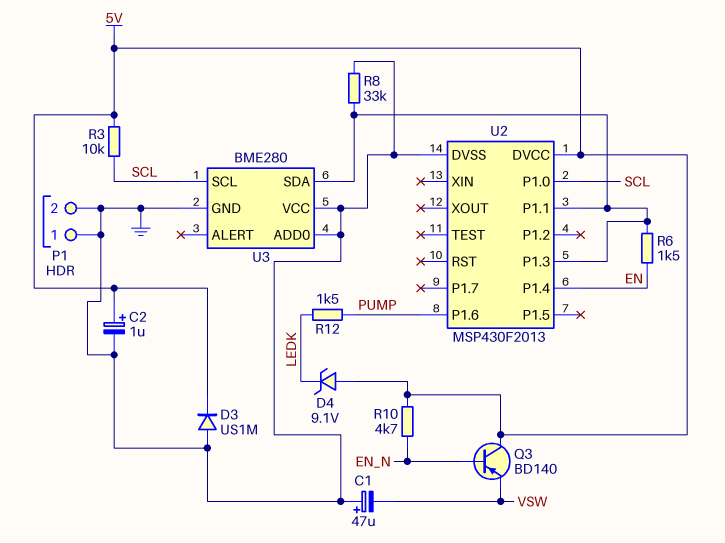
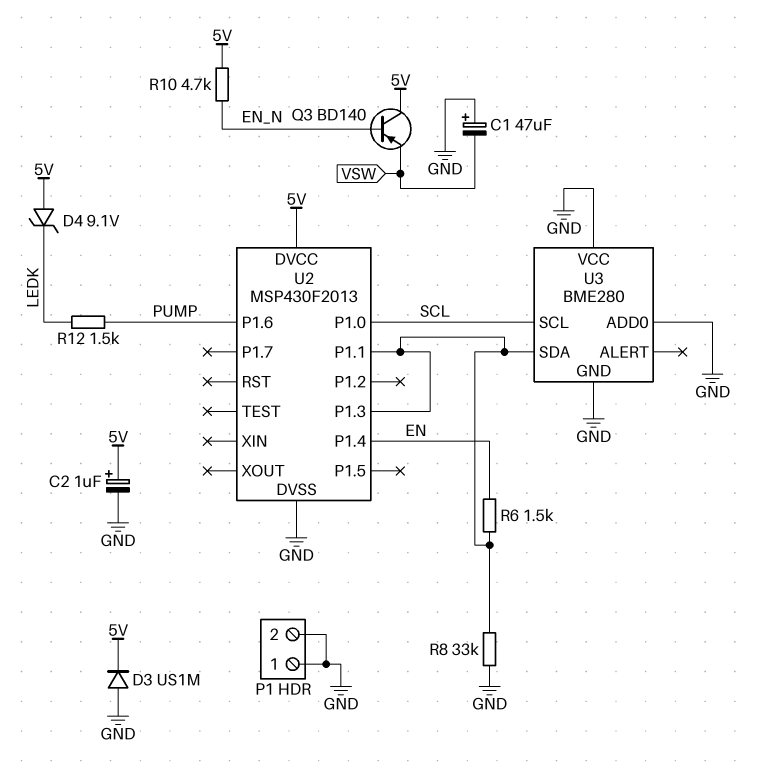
R3: 10k (5V, SCL) -> none

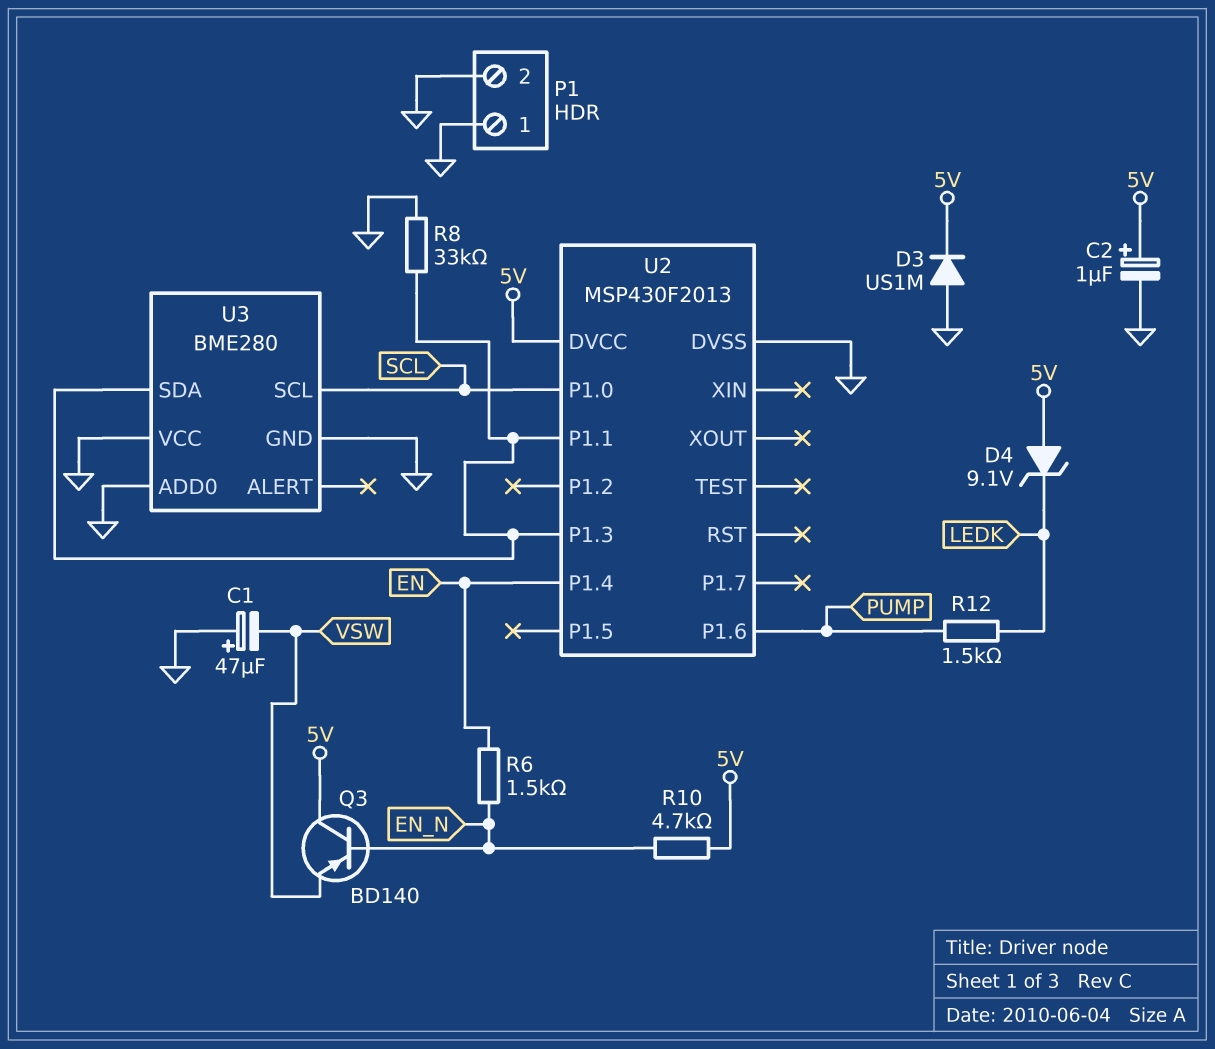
R6: 1.5k (EN, U2/P1.1) -> 1.5k (EN, EN_N)

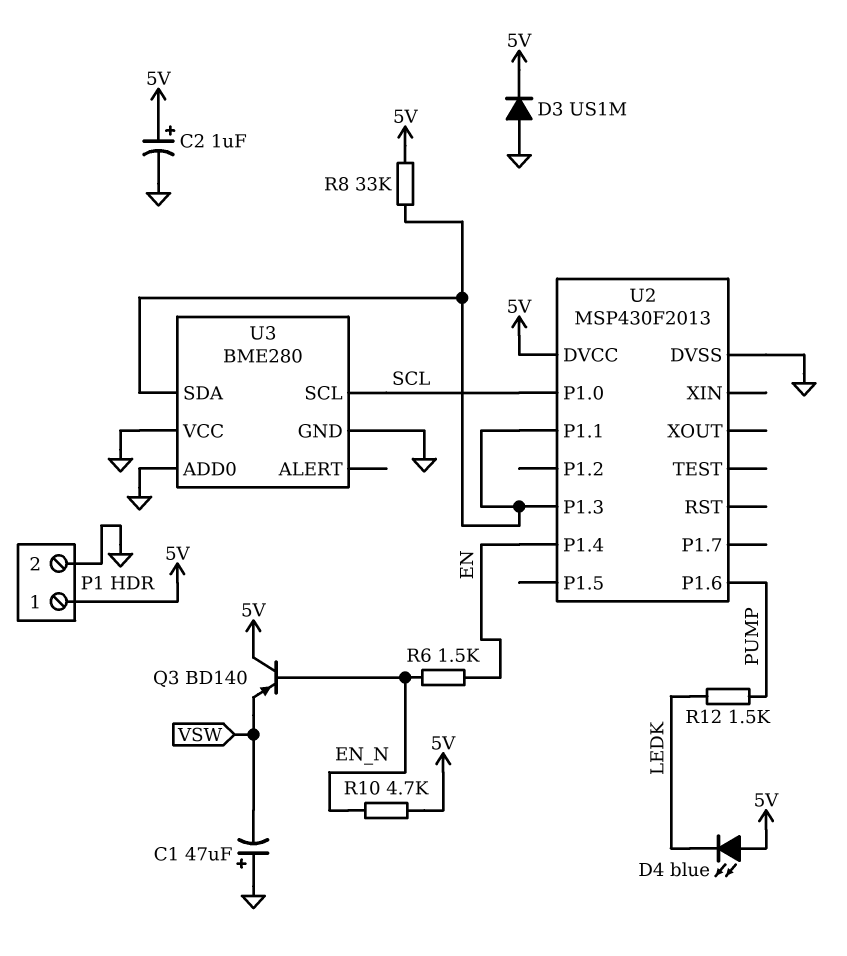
D4: zener 9.1V (A 5V, K LEDK) -> LED blue (A 5V, K LEDK)
P1 pin 1: GND -> 5V
R8: 33k (GND, U2/P1.1) -> 33k (5V, U2/P1.1)

